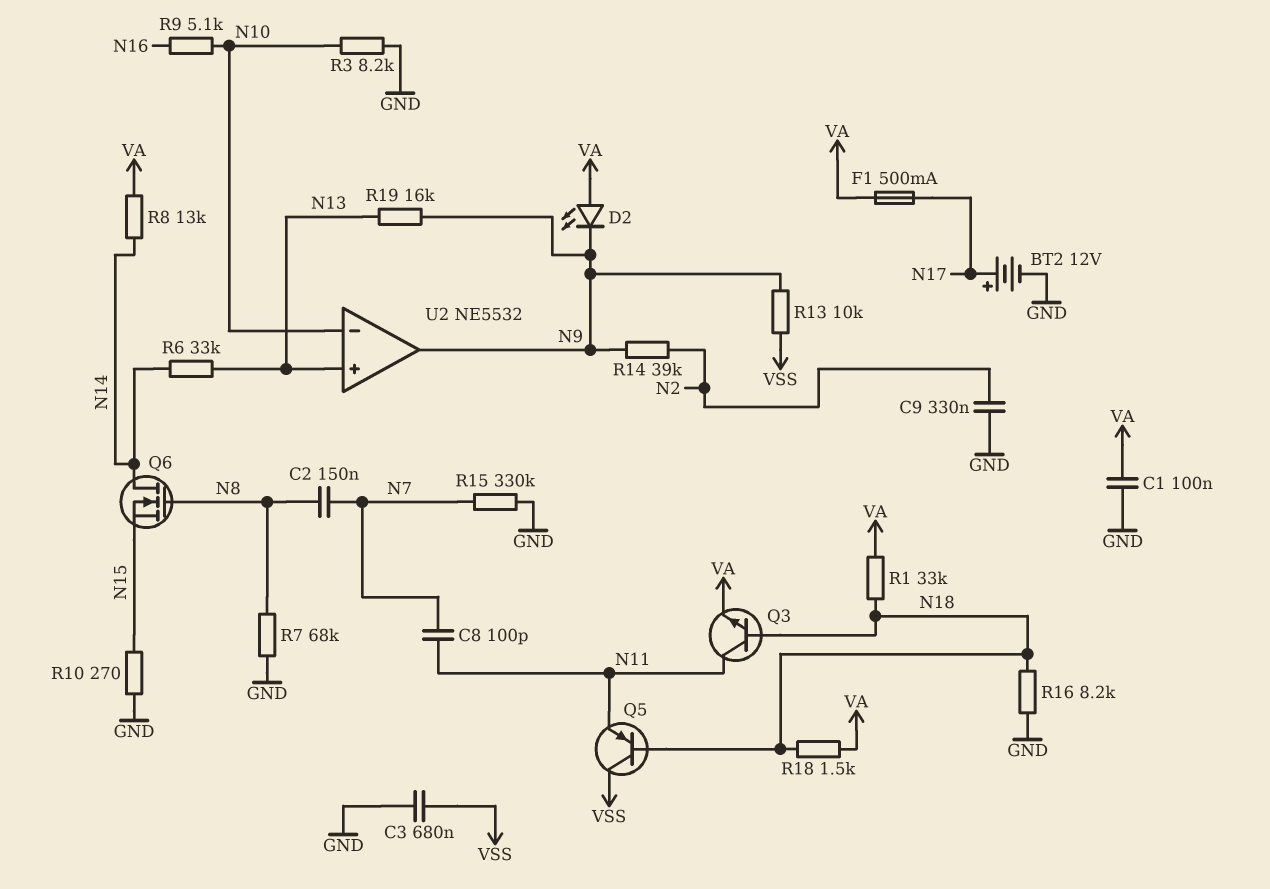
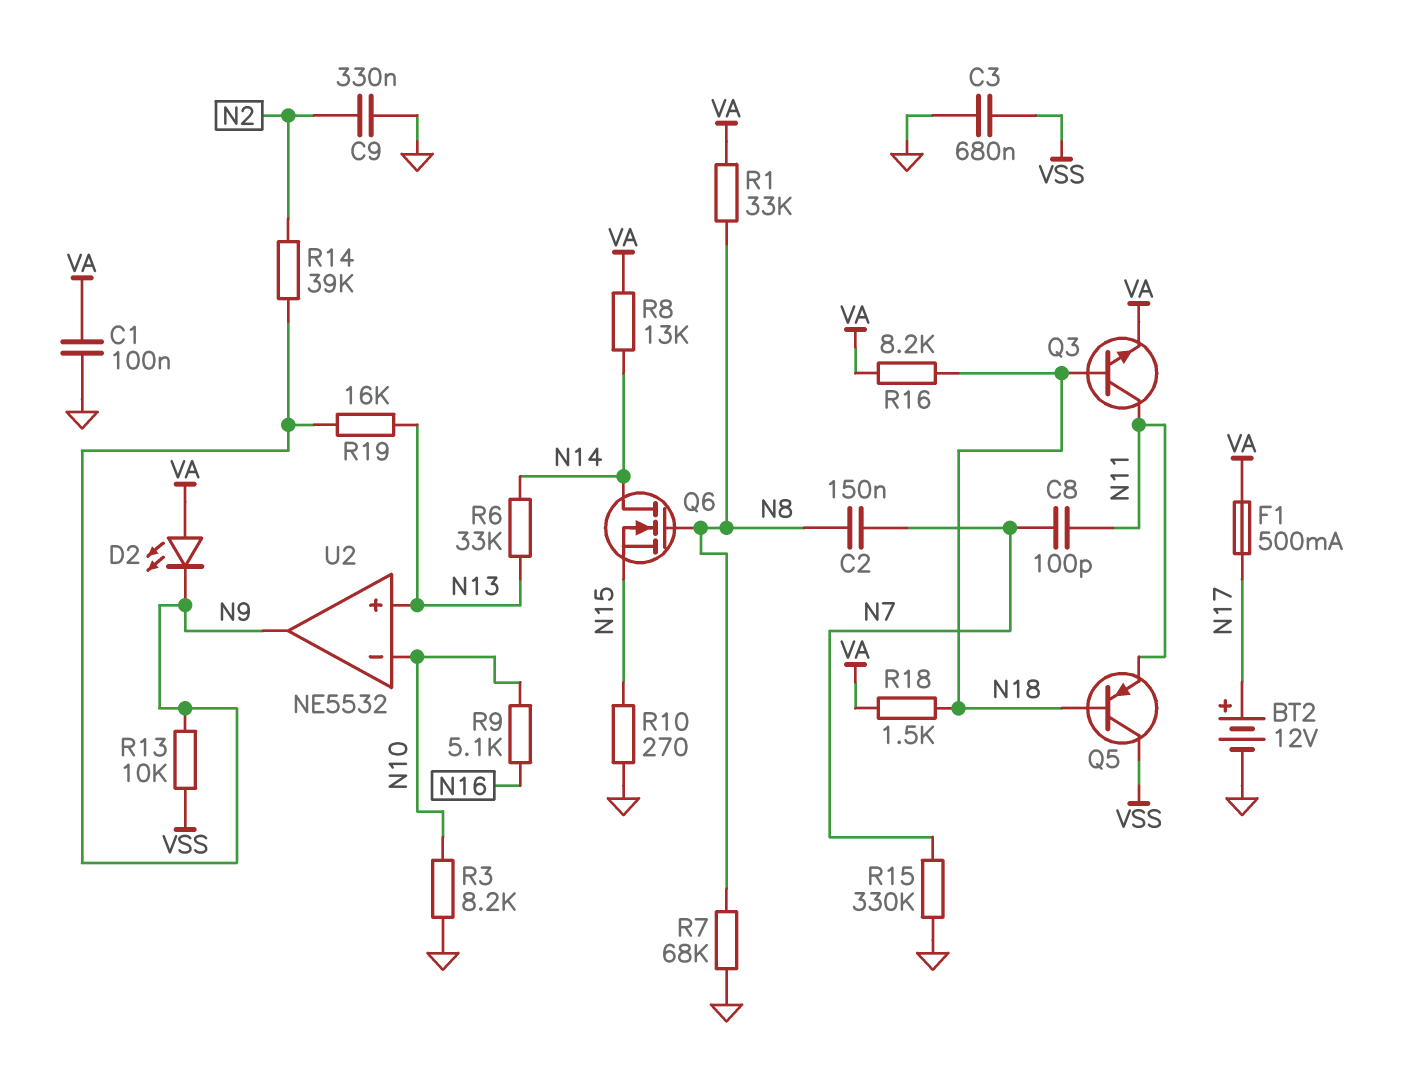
R1: 33k (N18, VA) -> 33k (N8, VA)
R16: 8.2k (GND, N18) -> 8.2k (N18, VA)

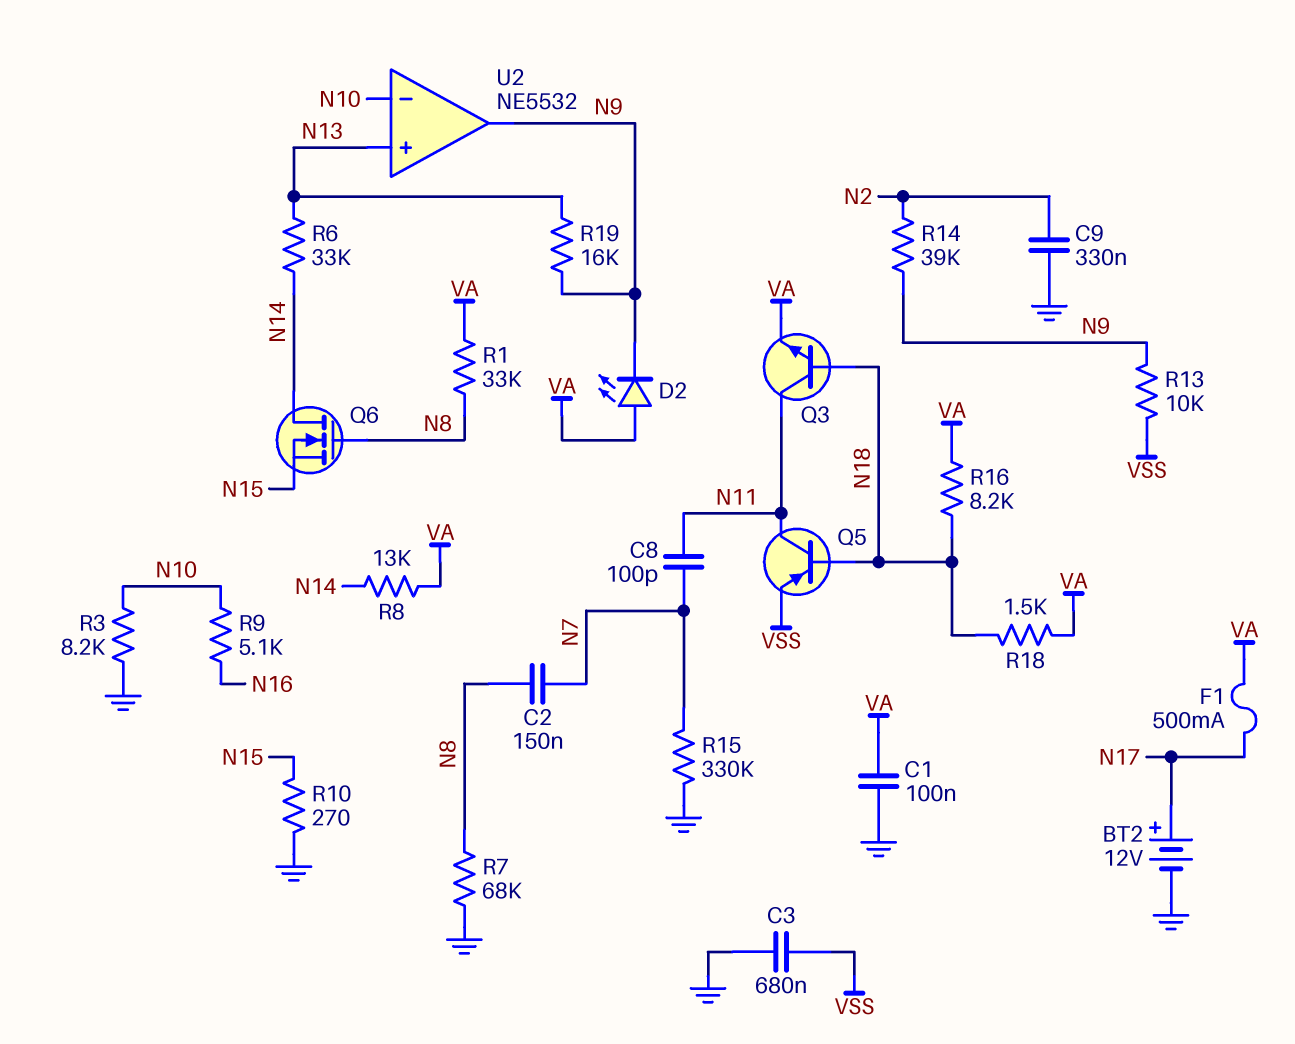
Q5: PNP (B N18, C VSS, E N11) -> PNP (B N18, C N11, E VSS)

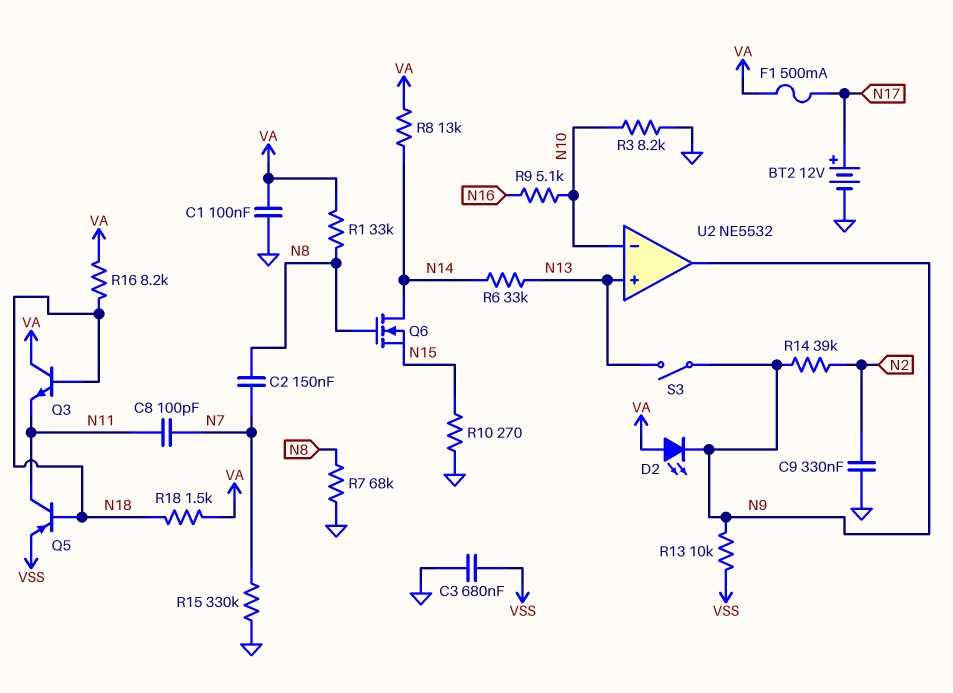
Q3: NPN (B N18, C N11, E VA) -> NPN (B N18, C VA, E N11)
R19: 16k (N9, N13) -> none
S3: none -> switch (N9, N13)

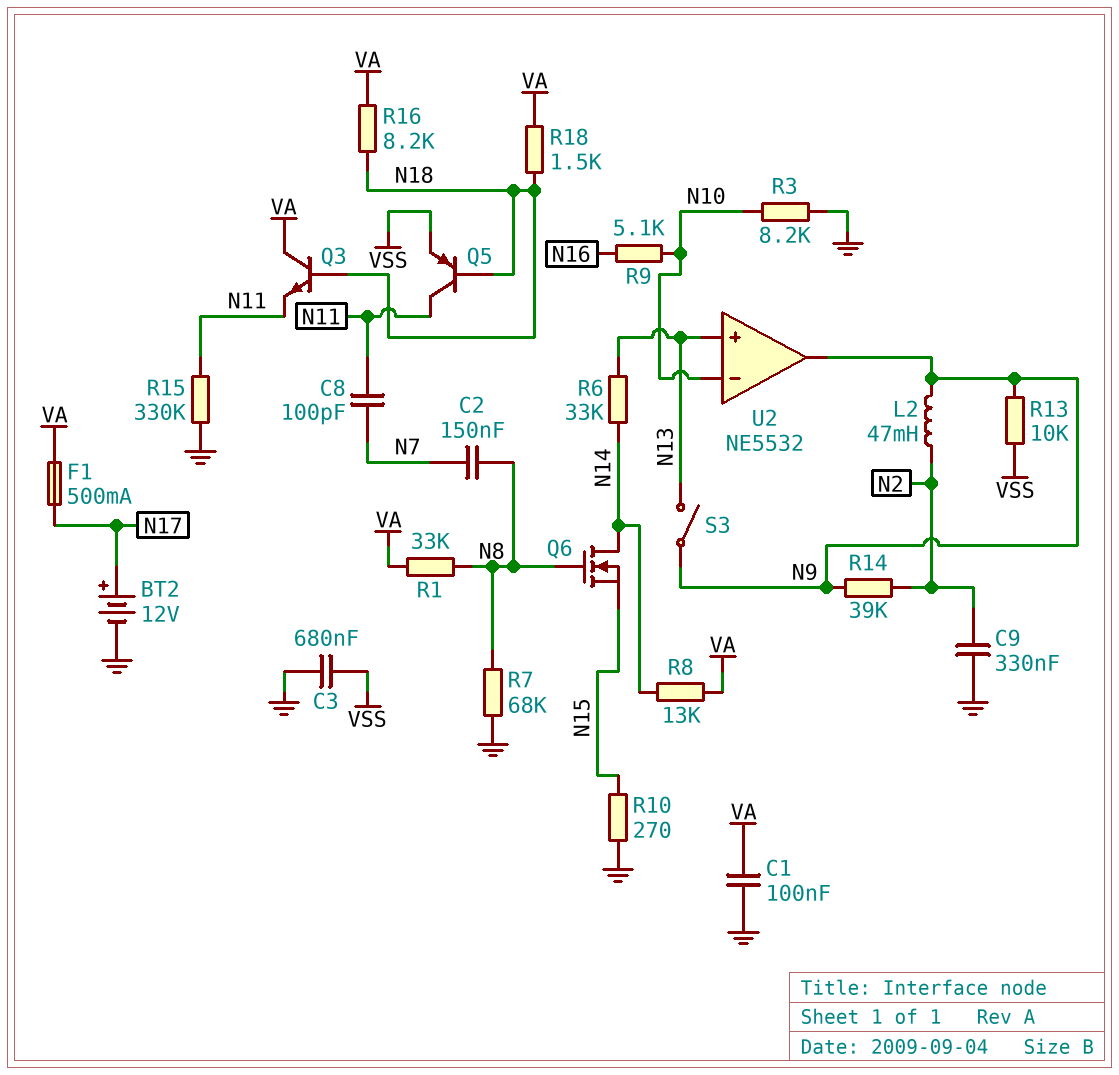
D2: LED (A VA, K N9) -> none
L2: none -> 47mH (N2, N9)
R15: 330k (GND, N7) -> 330k (GND, N11)

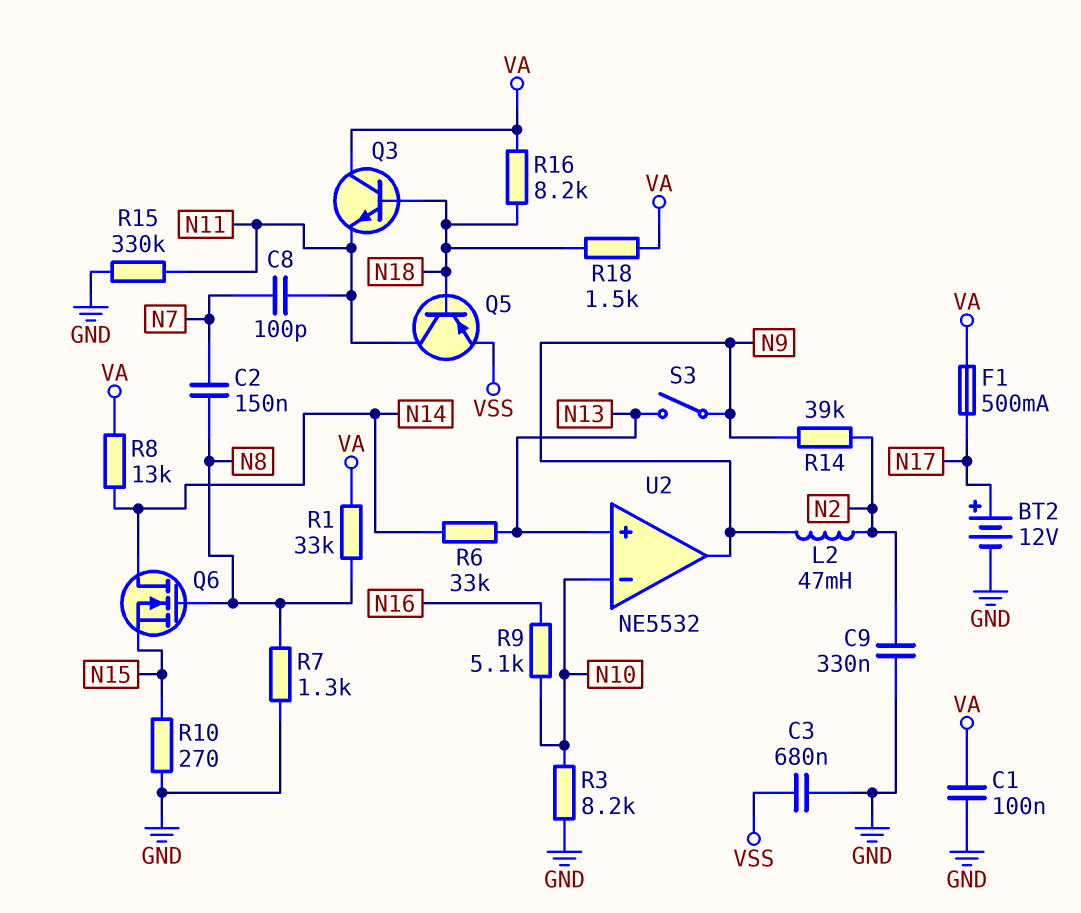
R7: 68k (GND, N8) -> 1.3k (GND, N8)
R13: 10k (N9, VSS) -> none

